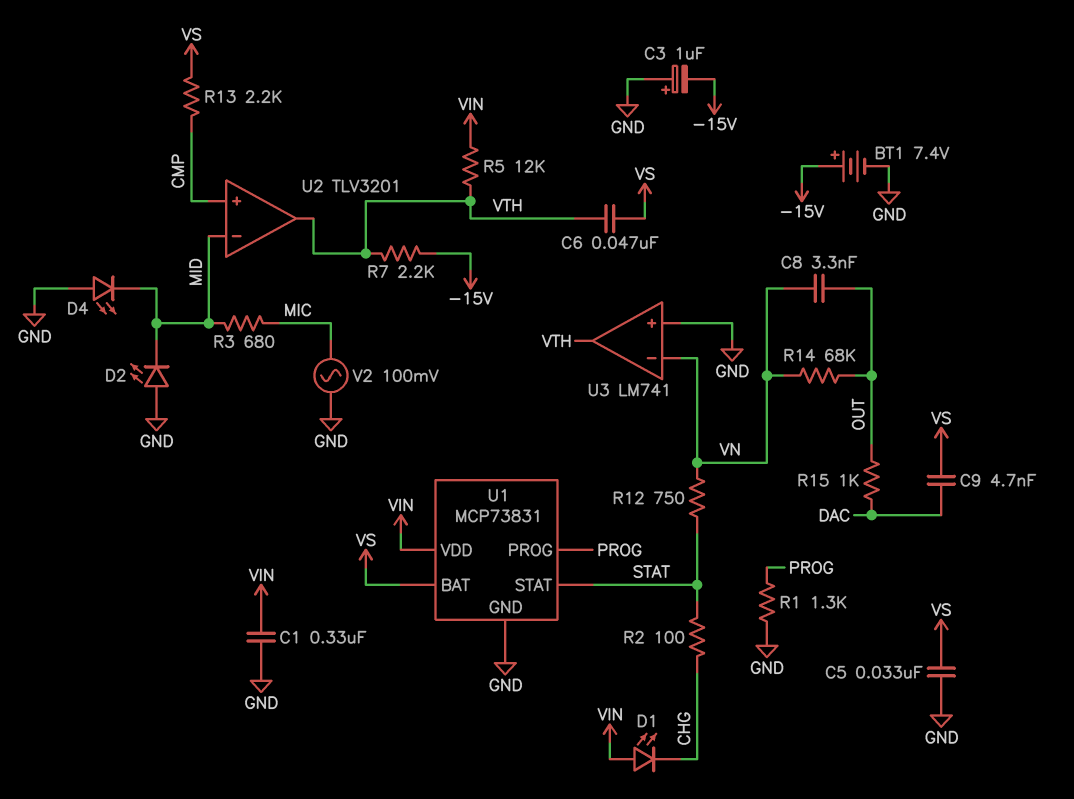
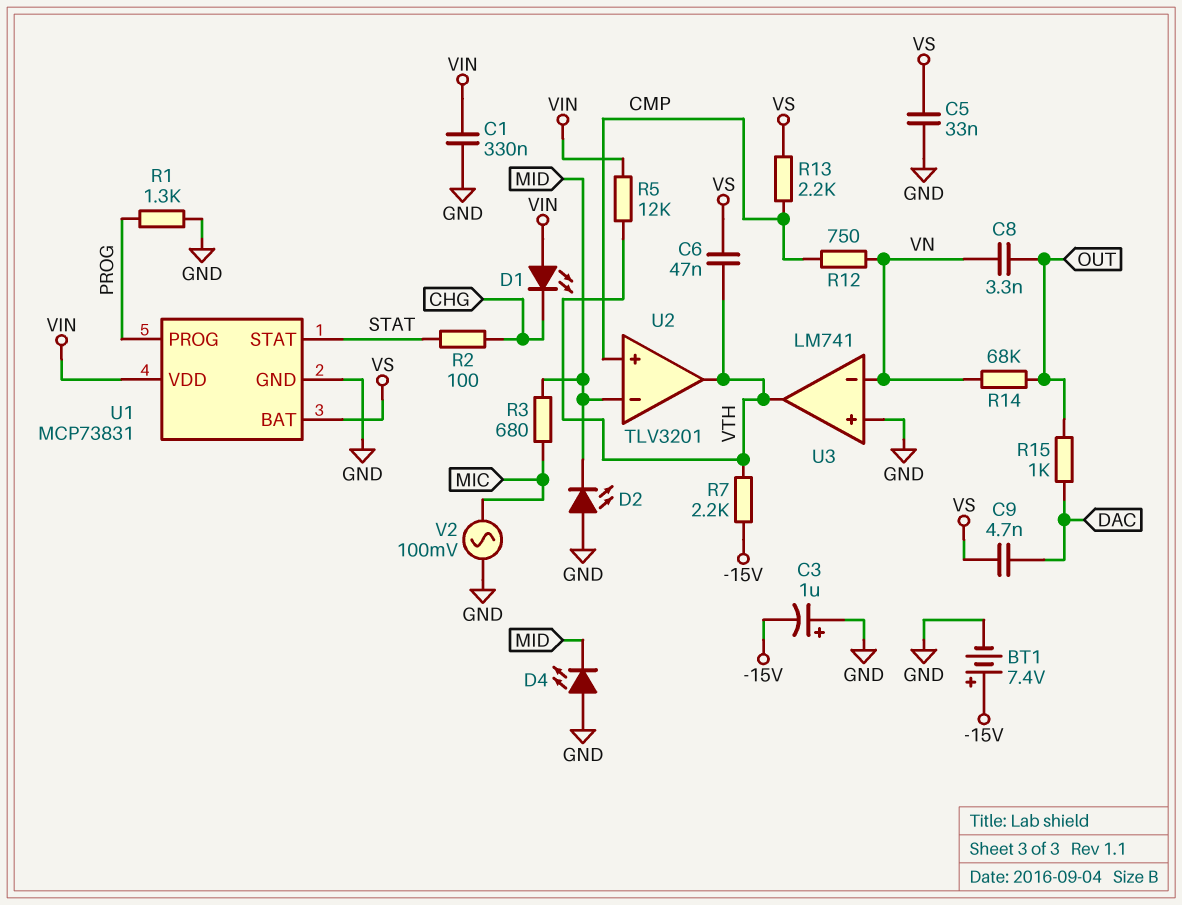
R12: 750 (STAT, VN) -> 750 (CMP, VN)

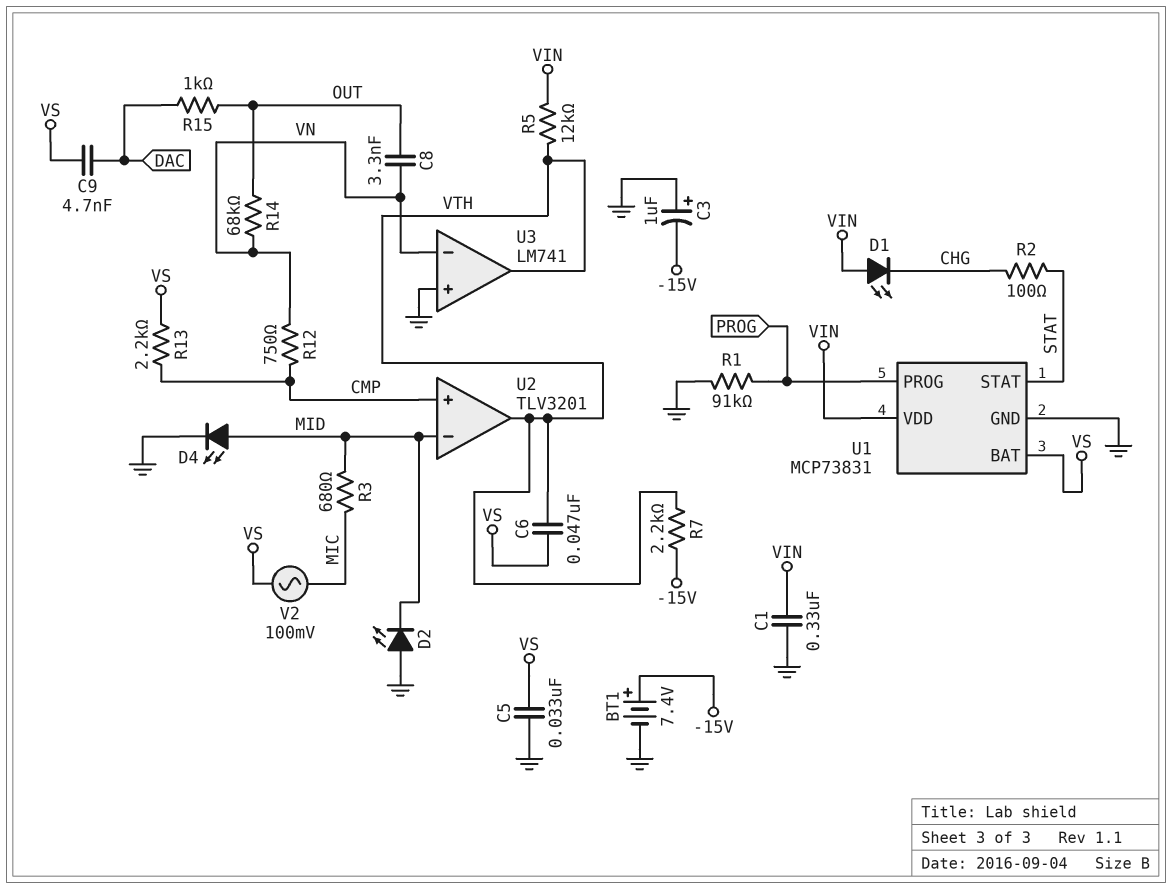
D4: LED (A GND, K MID) -> LED (A MID, K GND)
R1: 1.3k (GND, PROG) -> 91k (GND, PROG)
V2: AC 100mV (GND, MIC) -> AC 100mV (MIC, VS)

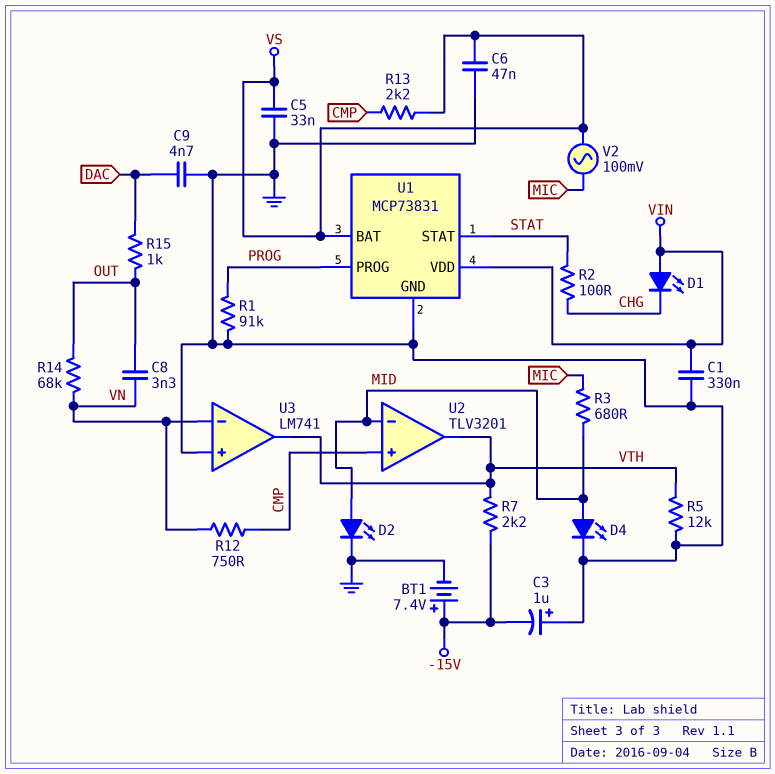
C6: 47nF (VS, VTH) -> 47nF (GND, VS)
C9: 4.7nF (DAC, VS) -> 4.7nF (DAC, GND)
D2: LED (A GND, K MID) -> LED (A MID, K GND)
R5: 12k (VIN, VTH) -> 12k (GND, VTH)

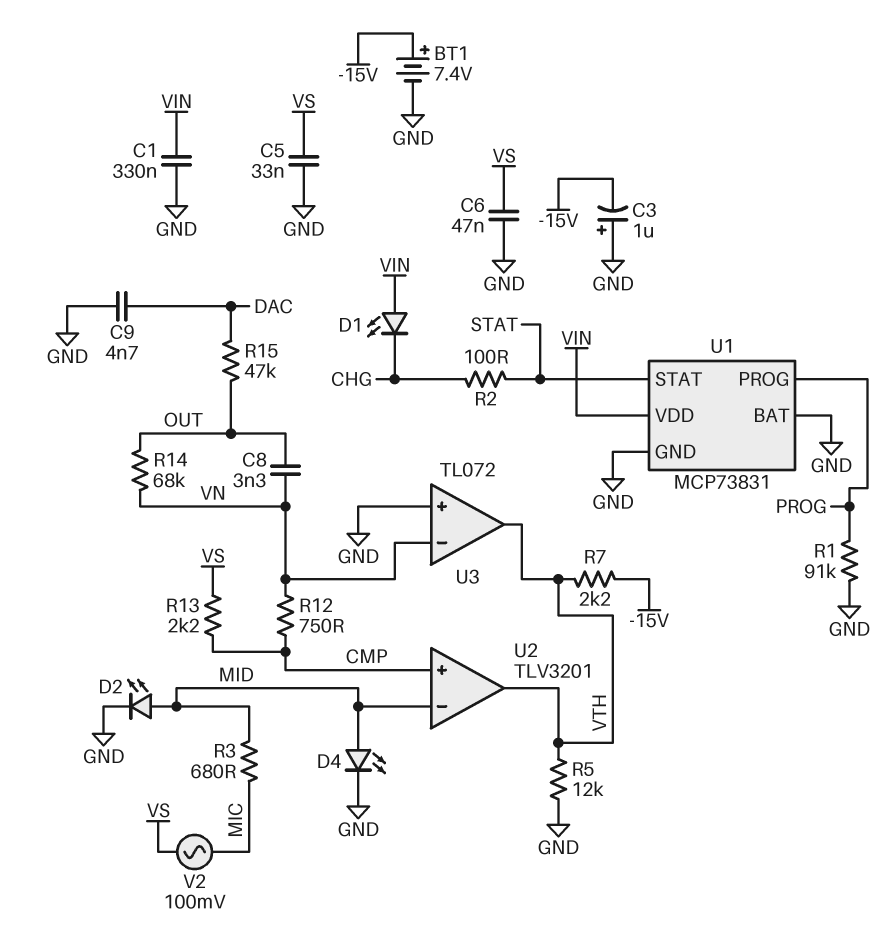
R15: 1k (DAC, OUT) -> 47k (DAC, OUT)
U1 pin BAT: VS -> GND
U3: LM741 -> TL072

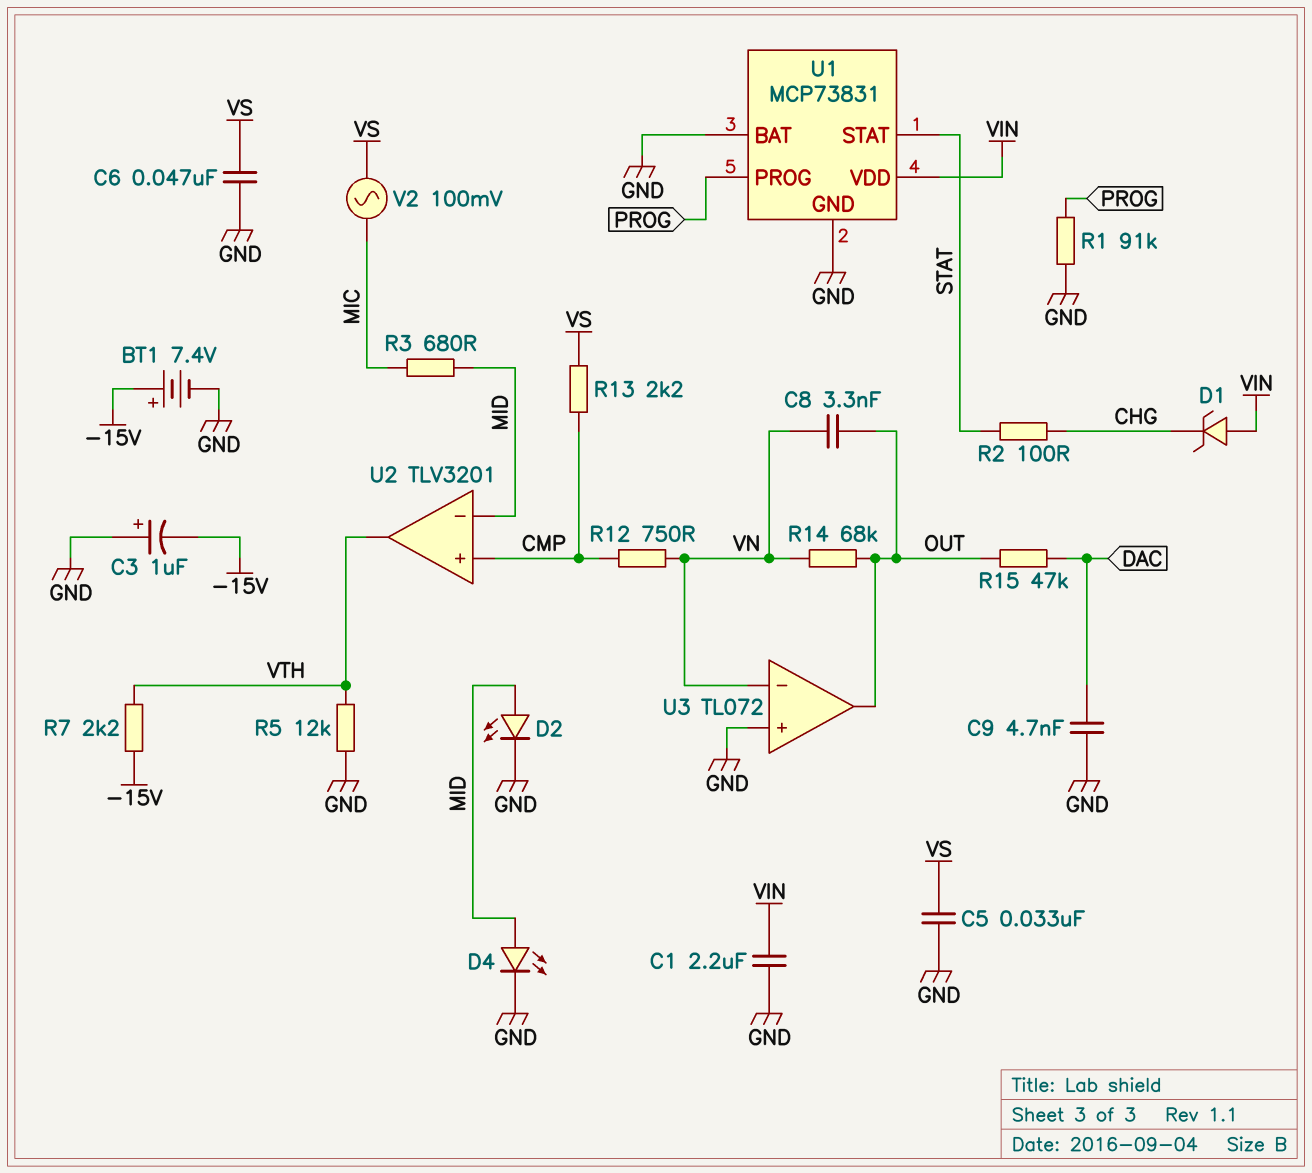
C1: 330nF (GND, VIN) -> 2.2uF (GND, VIN)
D1: LED (A VIN, K CHG) -> zener (A VIN, K CHG)
U3 pin out: VTH -> OUT

